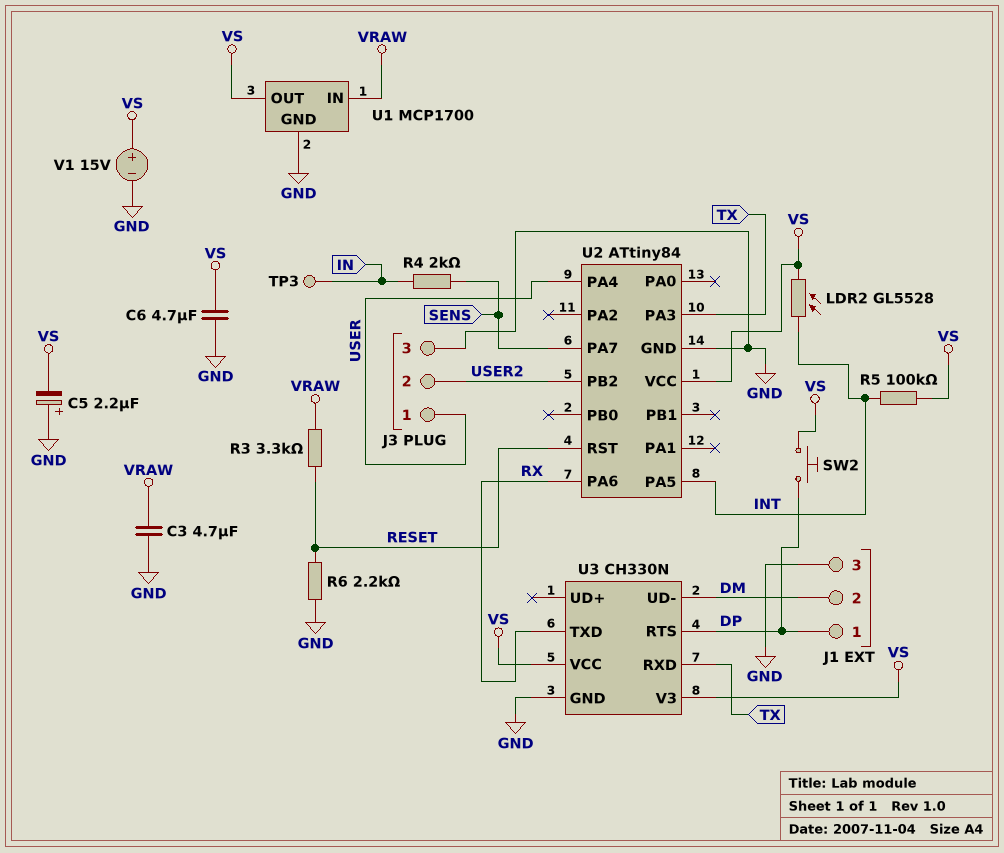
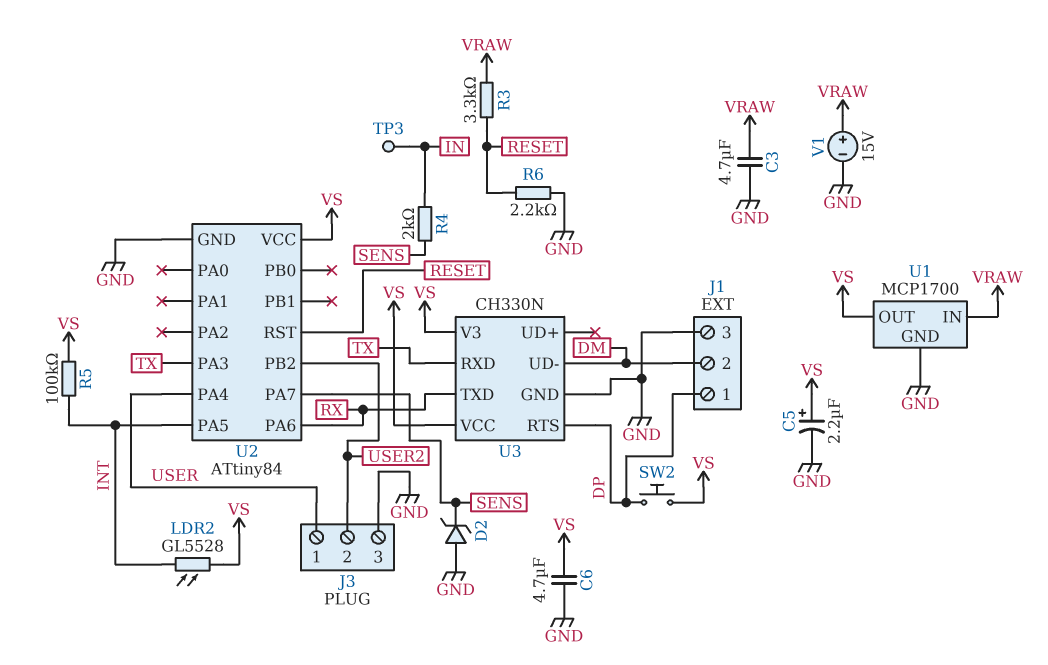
C5: 2.2uF (plus GND, minus VS) -> 2.2uF (plus VS, minus GND)
D2: none -> zener (A GND, K SENS)
V1: 15V (plus VS, minus GND) -> 15V (plus VRAW, minus GND)

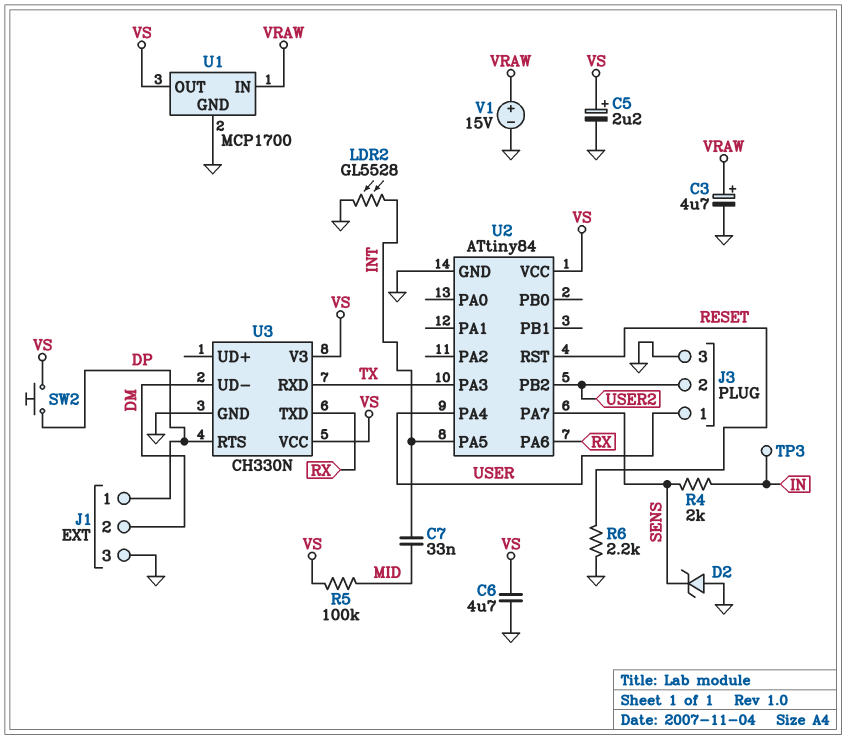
C3: 4.7uF (GND, VRAW) -> 4.7uF (plus VRAW, minus GND)
C7: none -> 33nF (INT, MID)
LDR2: GL5528 (INT, VS) -> GL5528 (GND, INT)
R3: 3.3k (RESET, VRAW) -> none
R5: 100k (INT, VS) -> 100k (MID, VS)

